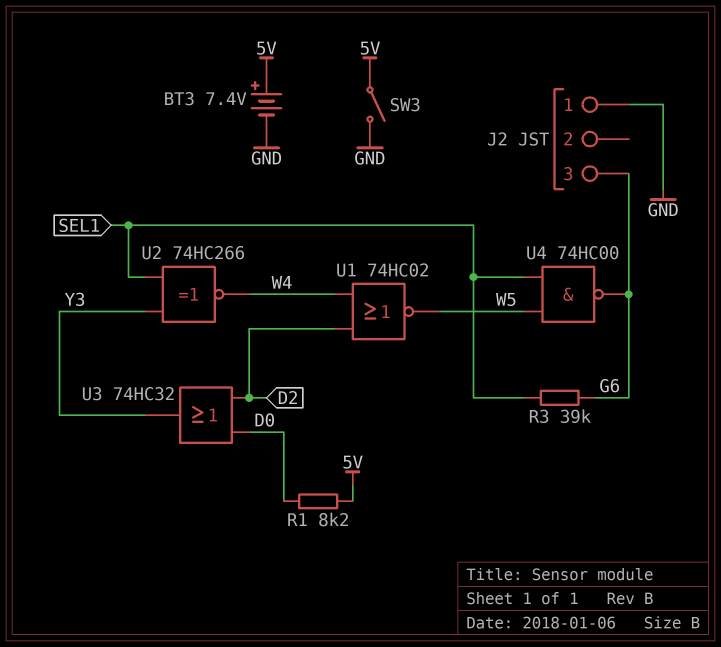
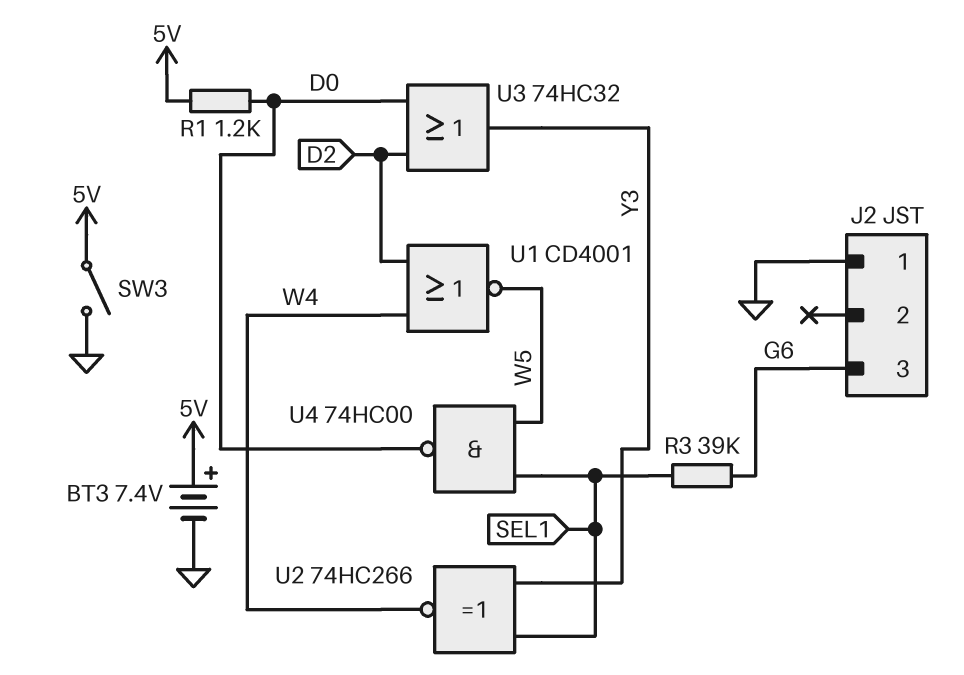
R1: 8.2k (5V, D0) -> 1.2k (5V, D0)
U1: NOR 74HC02 (in D2, in W4, out W5) -> NOR CD4001 (in D2, in W4, out W5)
U4: NAND 74HC00 (in SEL1, in W5, out G6) -> NAND 74HC00 (in SEL1, in W5, out D0)

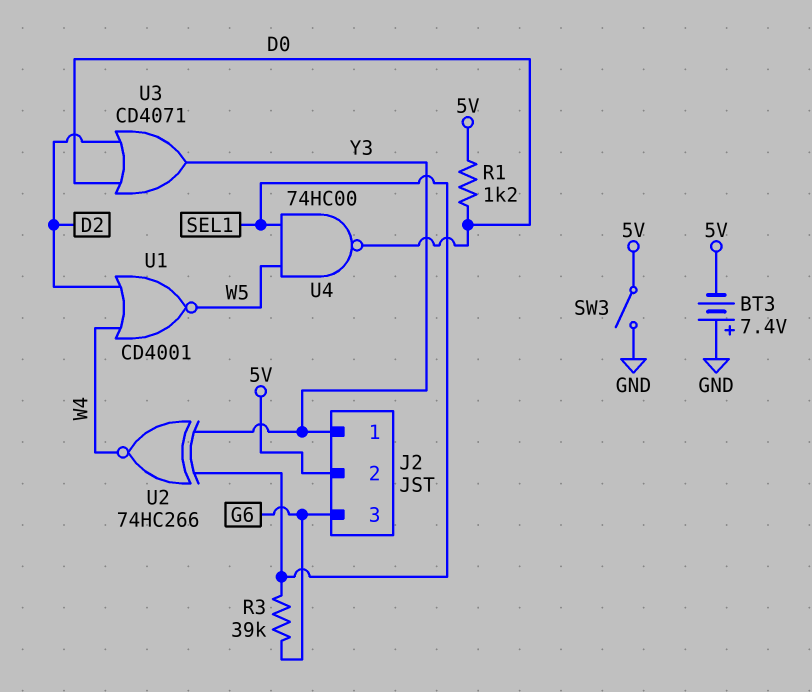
BT3: 7.4V (plus 5V, minus GND) -> 7.4V (plus GND, minus 5V)
J2 pin 1: GND -> Y3
J2 pin 2: none -> 5V
U3: OR 74HC32 (in D0, in D2, out Y3) -> OR CD4071 (in D0, in D2, out Y3)

